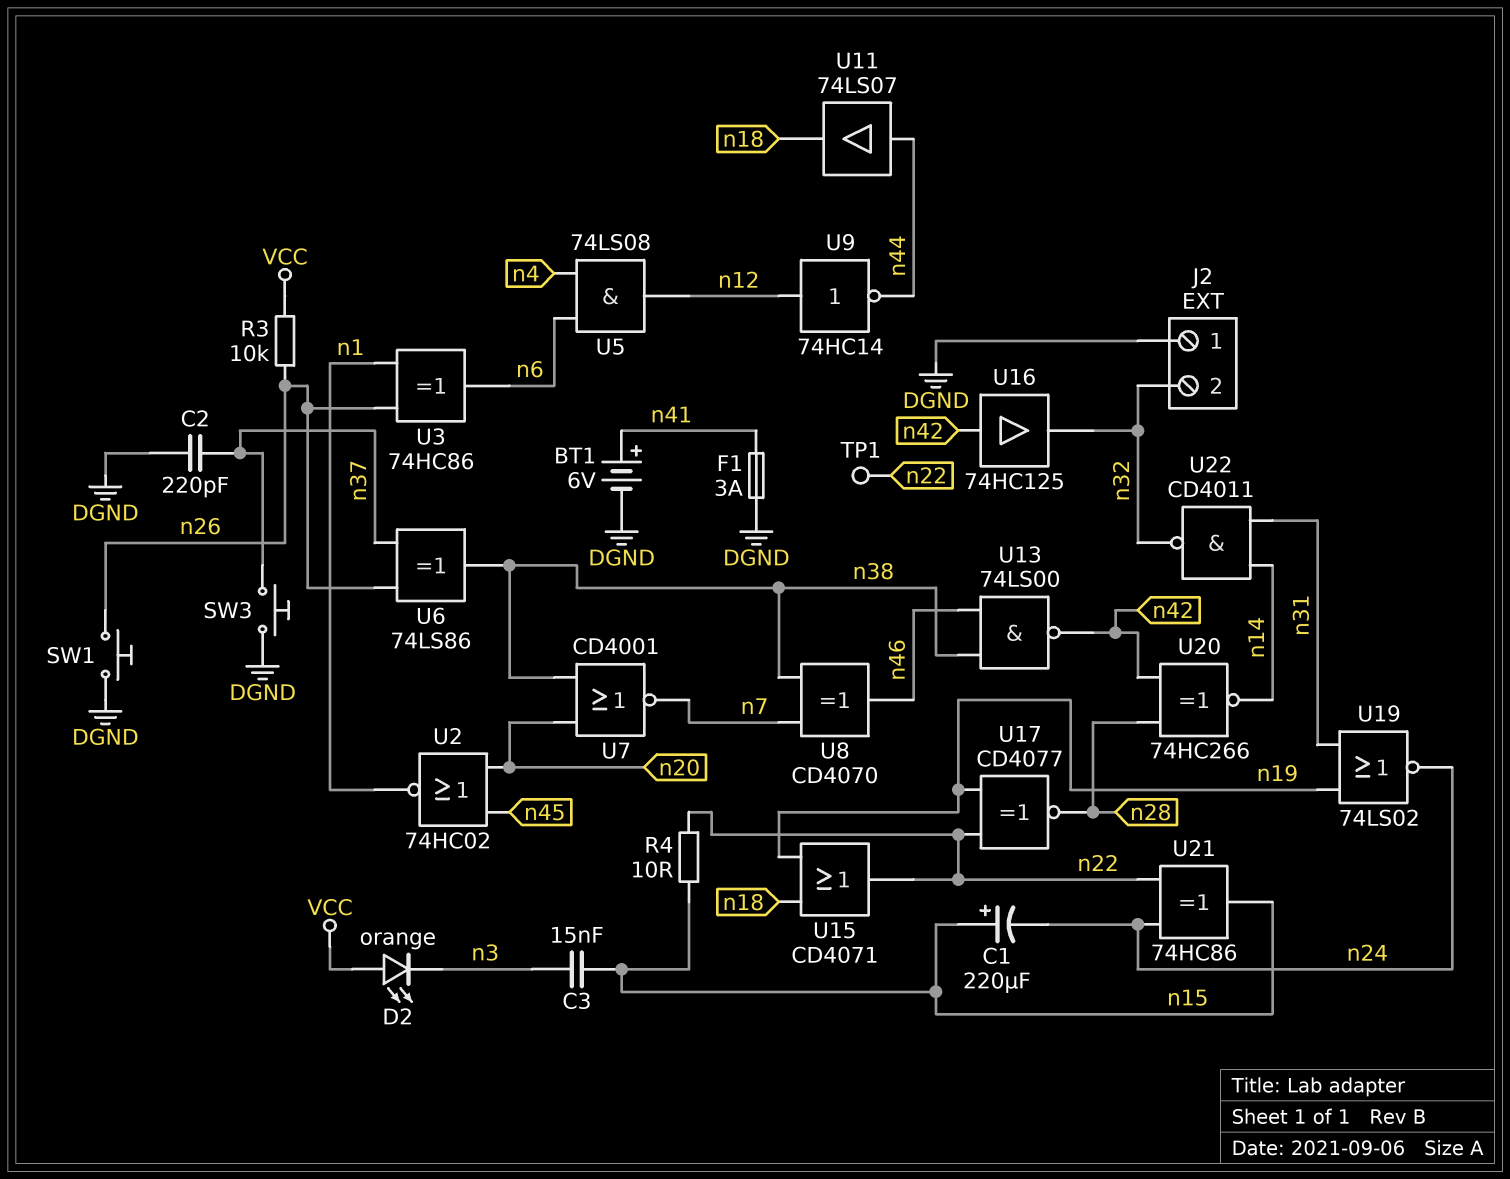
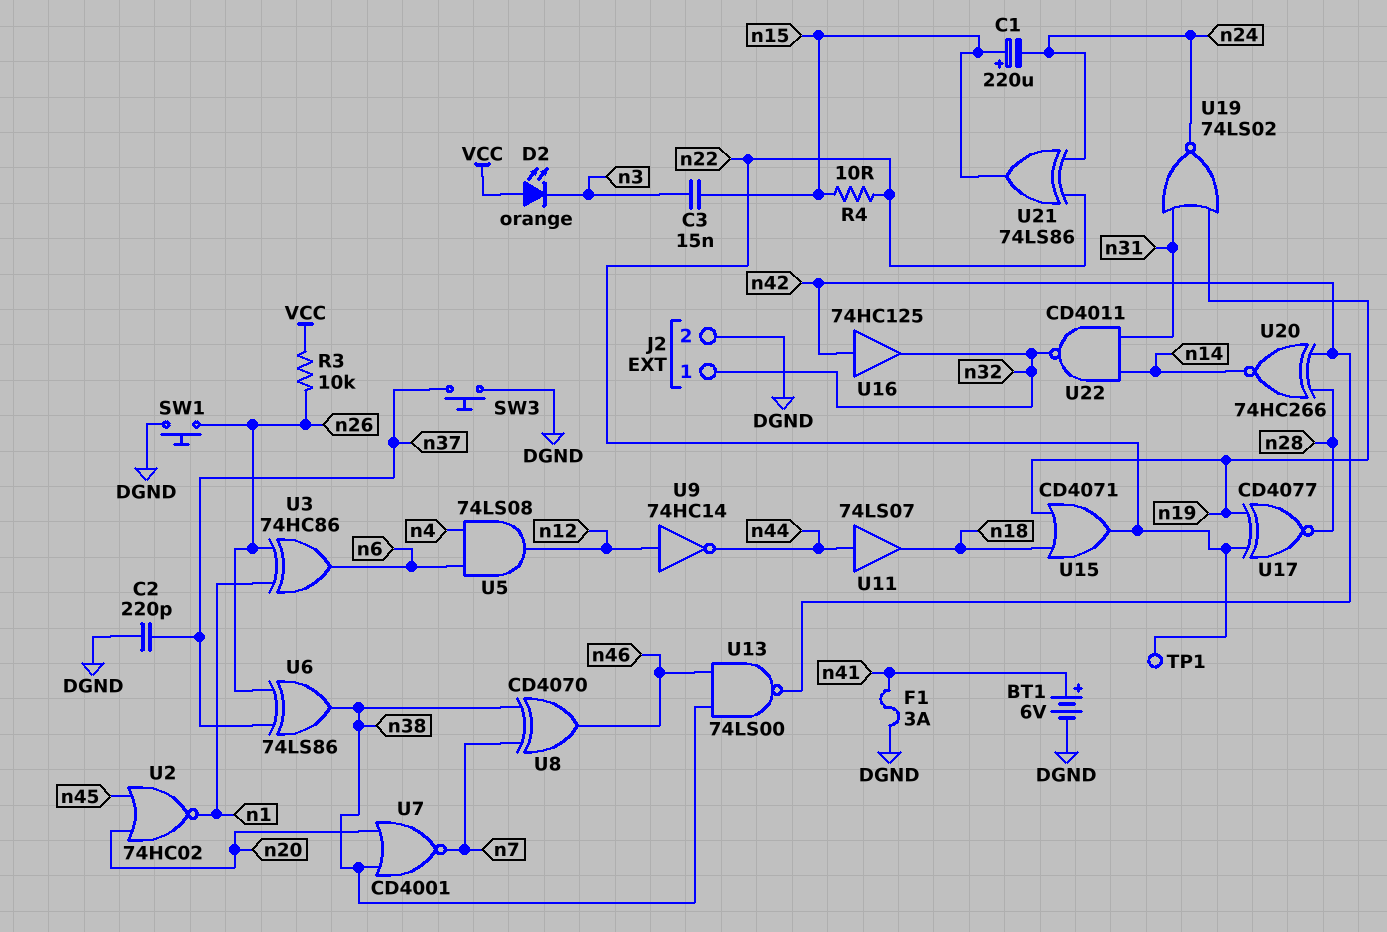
J2 pin 1: DGND -> n32
J2 pin 2: n32 -> DGND
U21: XOR 74HC86 (in n22, in n24, out n15) -> XOR 74LS86 (in n22, in n24, out n15)

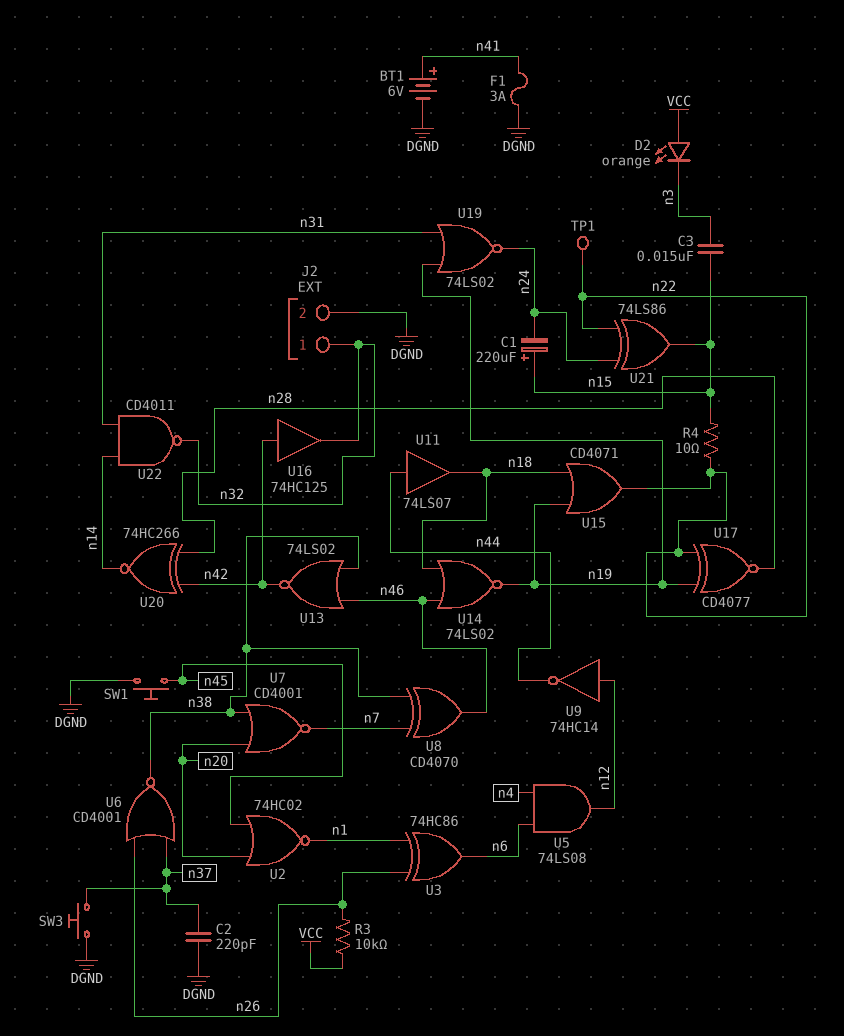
SW1: button (DGND, n26) -> button (DGND, n45)
U6: XOR 74LS86 (in n26, in n37, out n38) -> NOR CD4001 (in n26, in n37, out n38)
U13: NAND 74LS00 (in n38, in n46, out n42) -> NOR 74LS02 (in n38, in n46, out n42)
U14: none -> NOR 74LS02 (in n18, in n46, out n19)

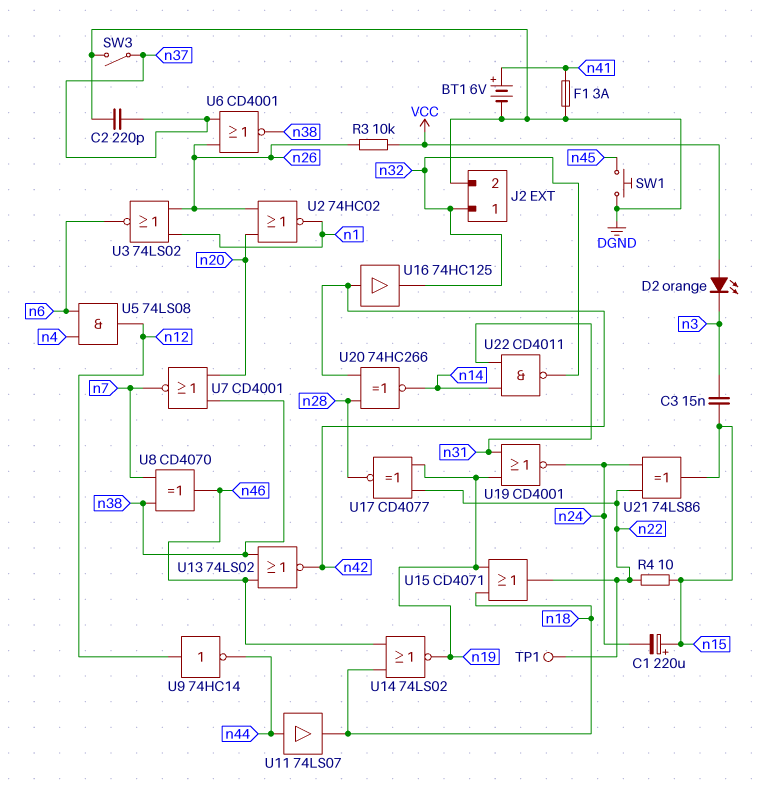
SW3: button (DGND, n37) -> switch (DGND, n37)
U2: NOR 74HC02 (in n20, in n45, out n1) -> NOR 74HC02 (in n20, in n26, out n1)
U3: XOR 74HC86 (in n1, in n26, out n6) -> NOR 74LS02 (in n1, in n26, out n6)
U19: NOR 74LS02 (in n19, in n31, out n24) -> NOR CD4001 (in n19, in n31, out n24)

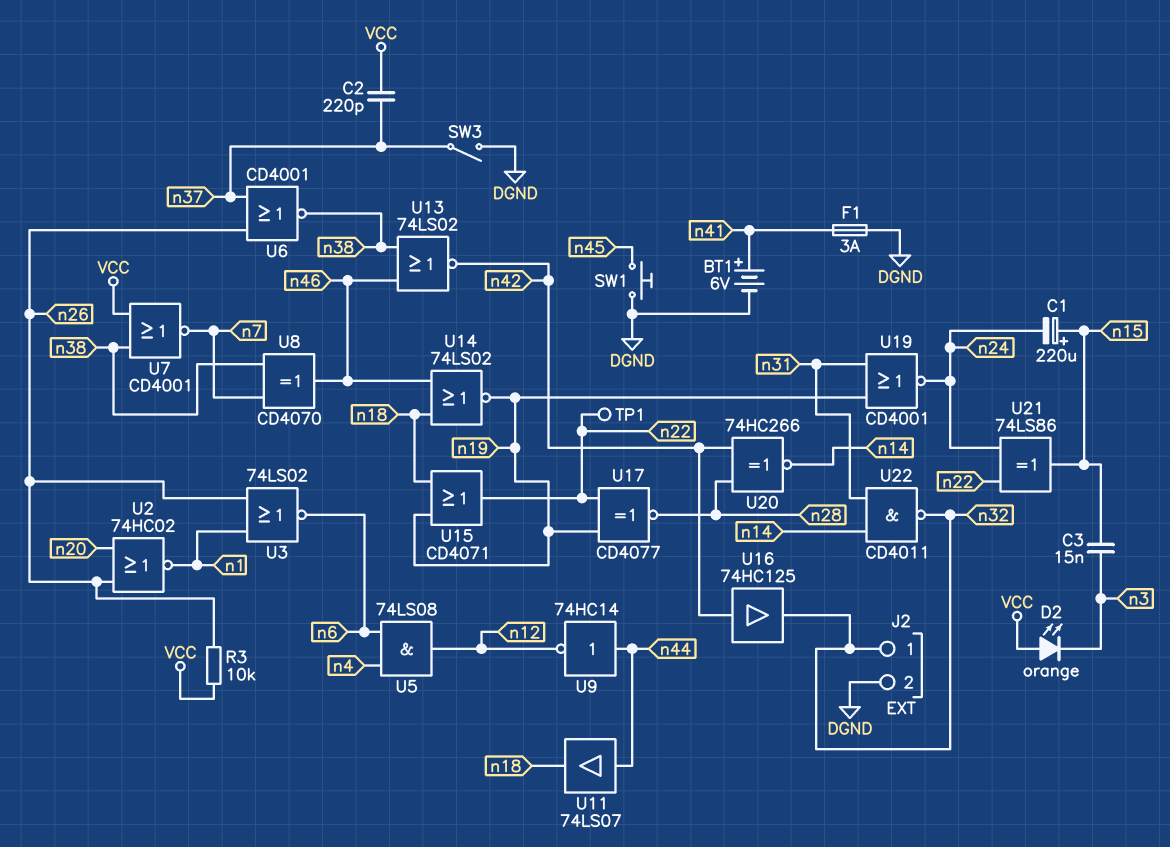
C2: 220pF (DGND, n37) -> 220pF (VCC, n37)
R4: 10 (n15, n22) -> none
U7: NOR CD4001 (in n20, in n38, out n7) -> NOR CD4001 (in VCC, in n38, out n7)
U9: NOT 74HC14 (in n12, out n44) -> NOT 74HC14 (in n44, out n12)

